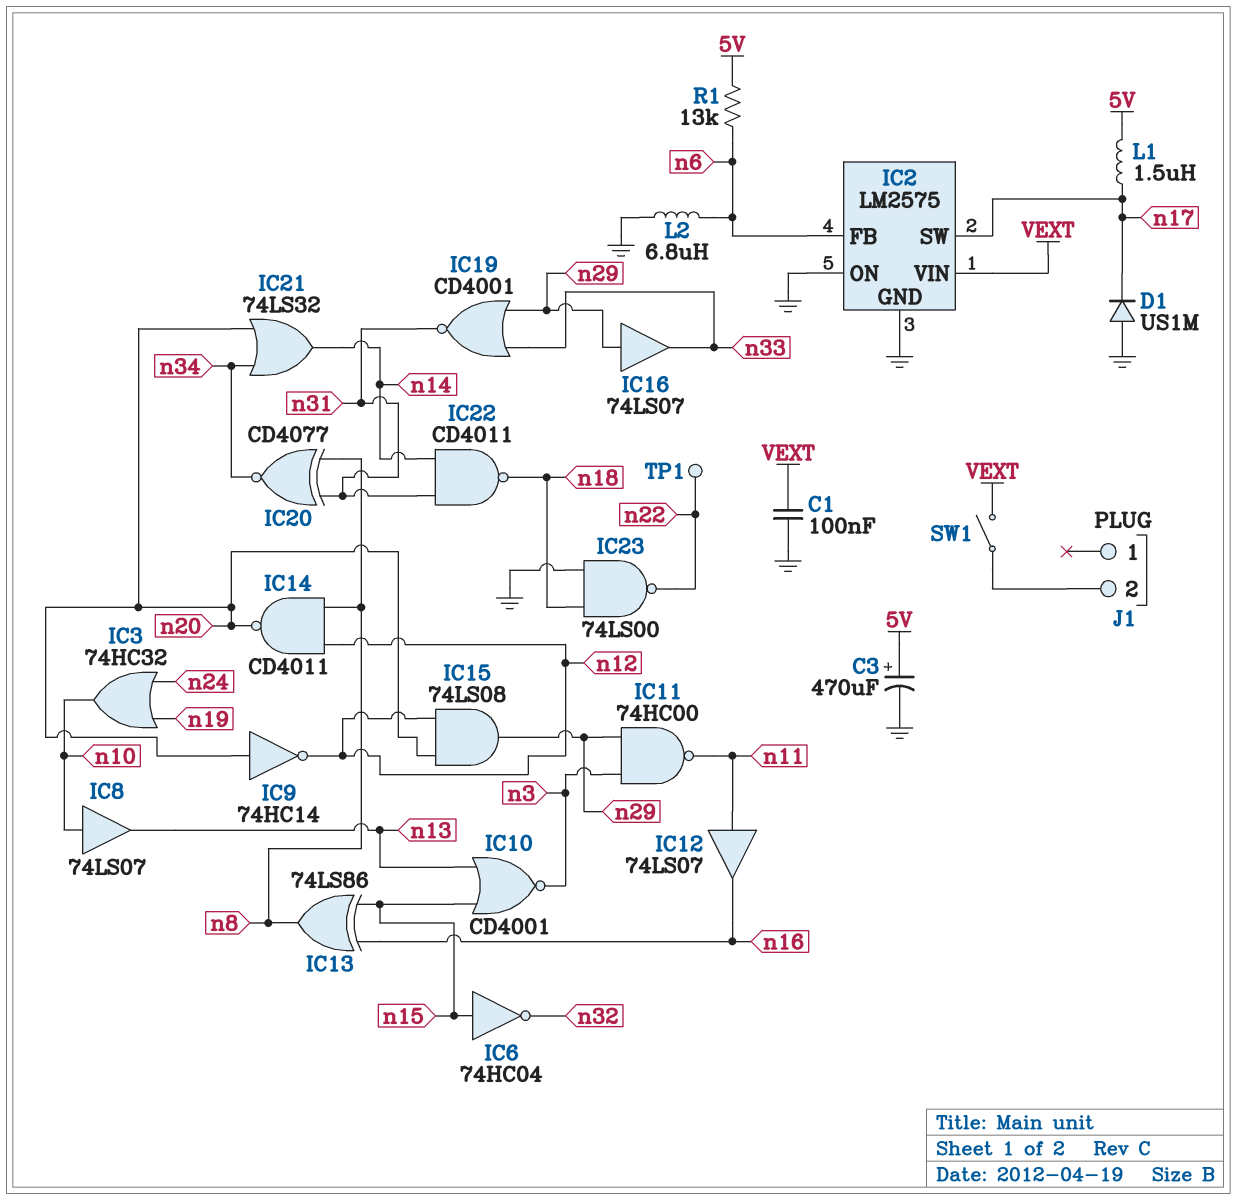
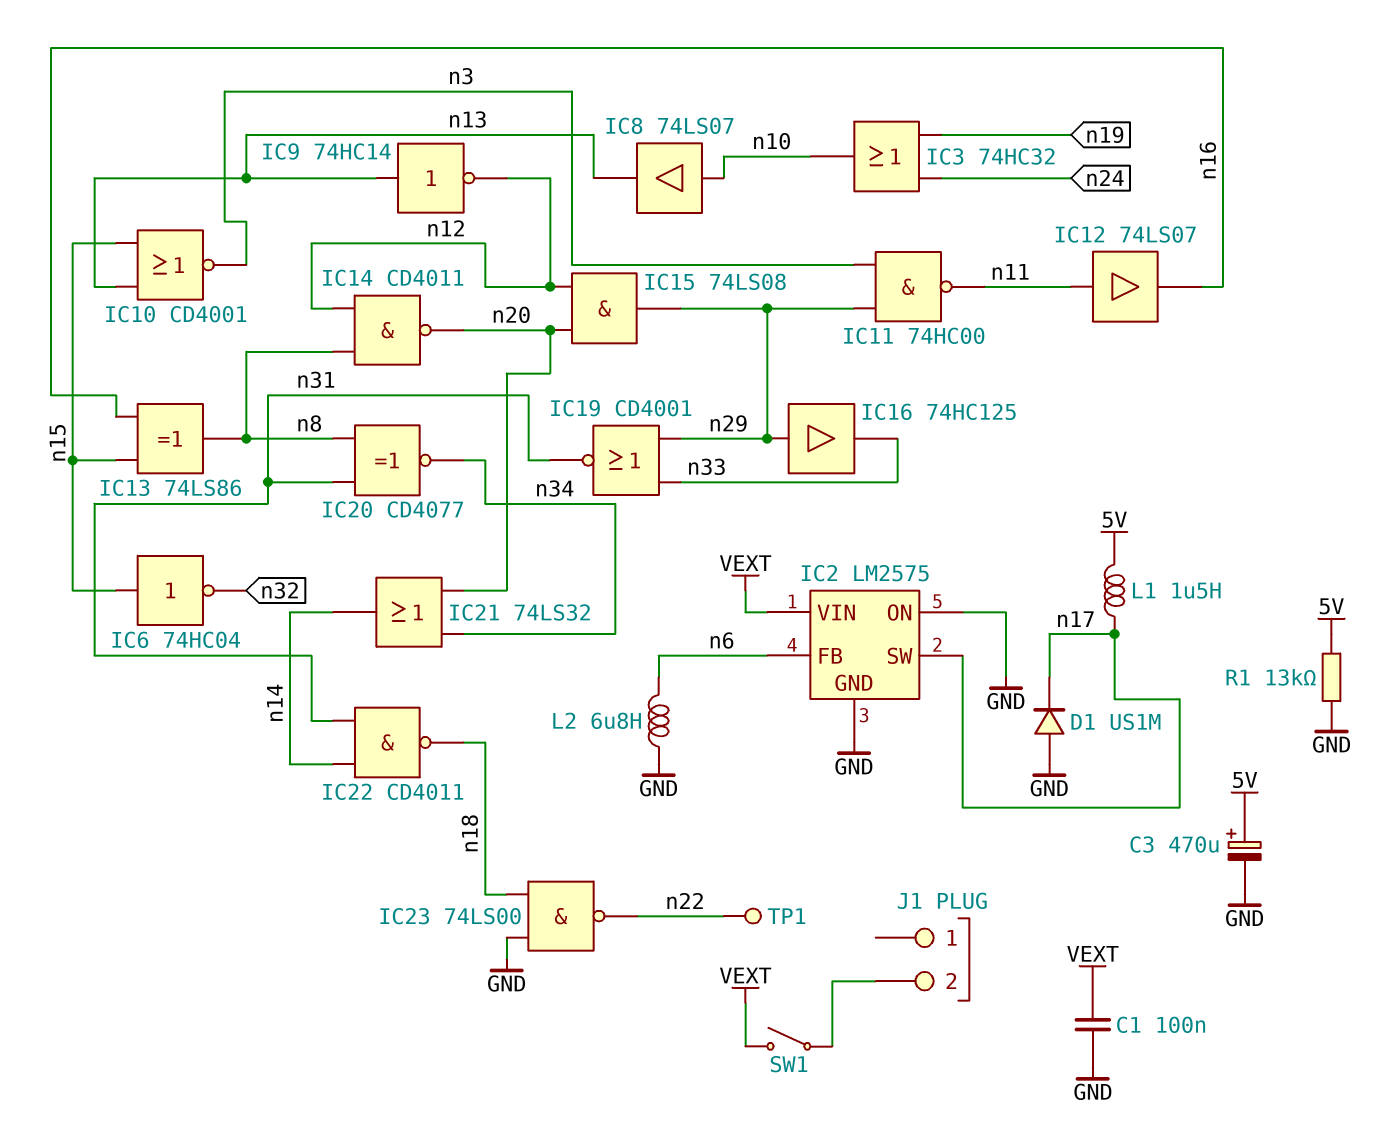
IC9: NOT 74HC14 (in n20, out n12) -> NOT 74HC14 (in n13, out n12)
IC16: buffer 74LS07 (in n29, out n33) -> buffer 74HC125 (in n29, out n33)
R1: 13k (5V, n6) -> 13k (5V, GND)

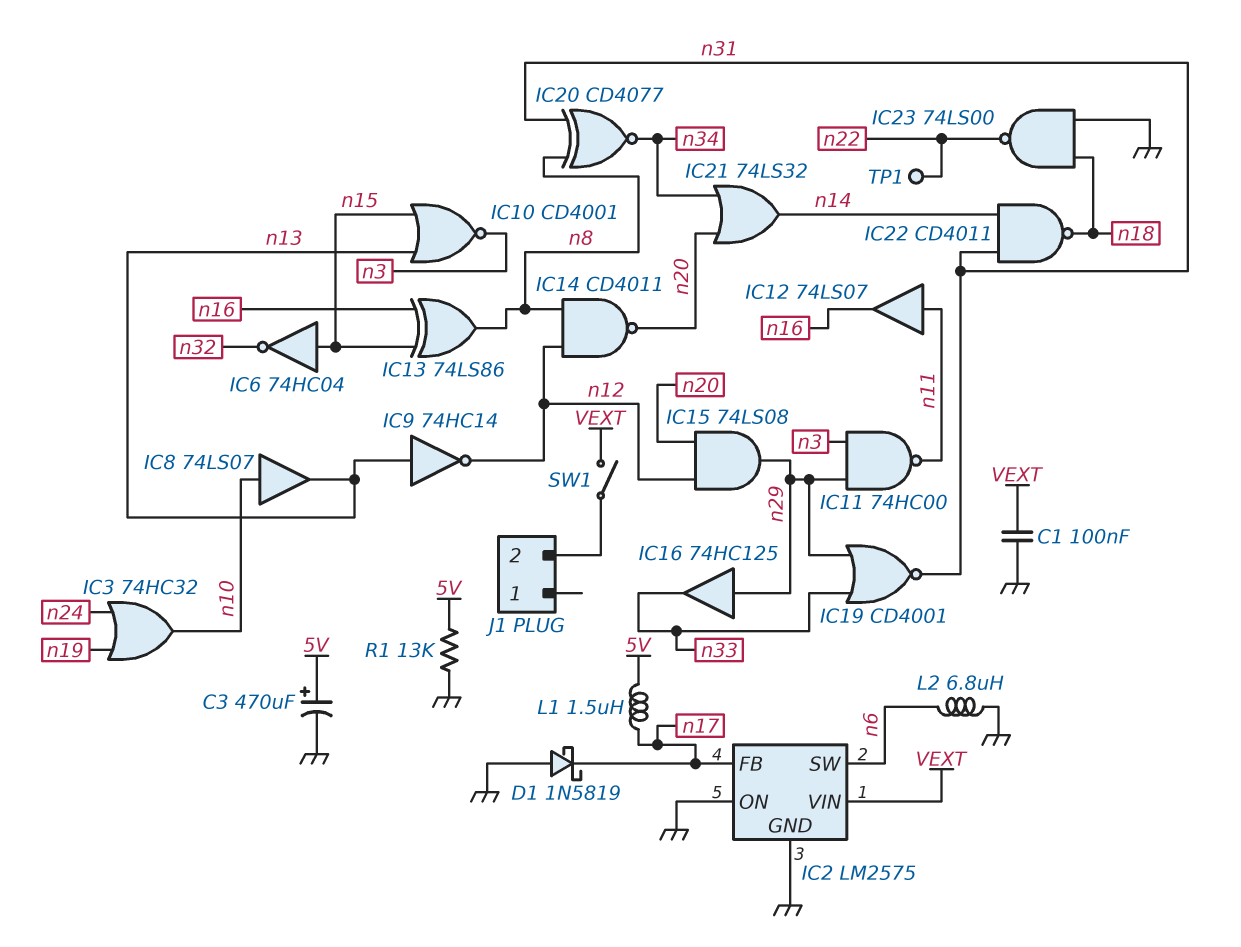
D1: diode US1M (A GND, K n17) -> schottky 1N5819 (A GND, K n17)
IC2 pin FB: n6 -> n17
IC2 pin SW: n17 -> n6

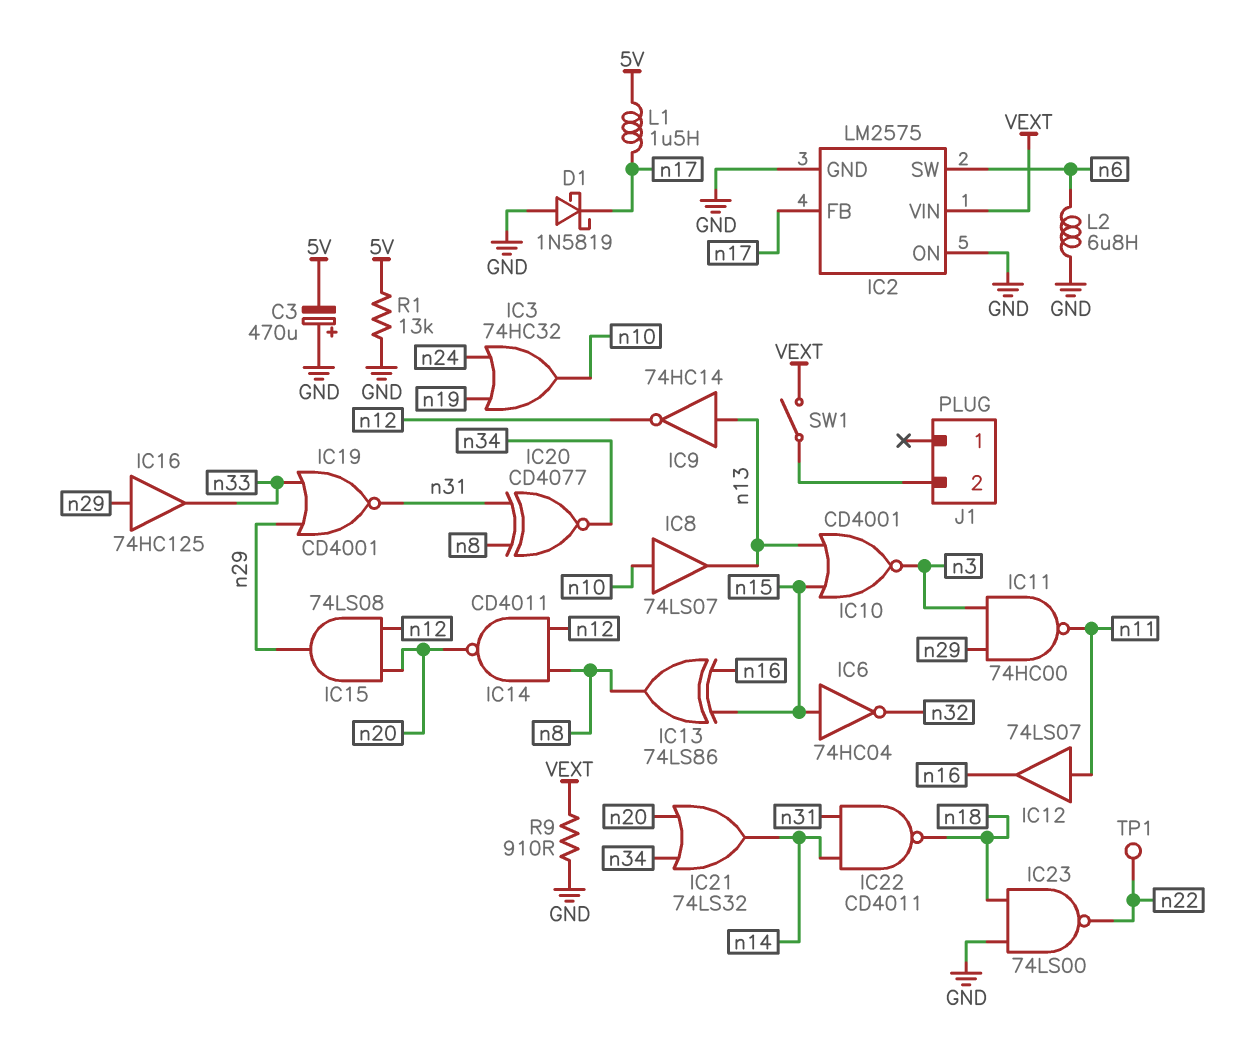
C1: 100nF (GND, VEXT) -> none
C3: 470uF (plus 5V, minus GND) -> 470uF (plus GND, minus 5V)
R9: none -> 910 (GND, VEXT)

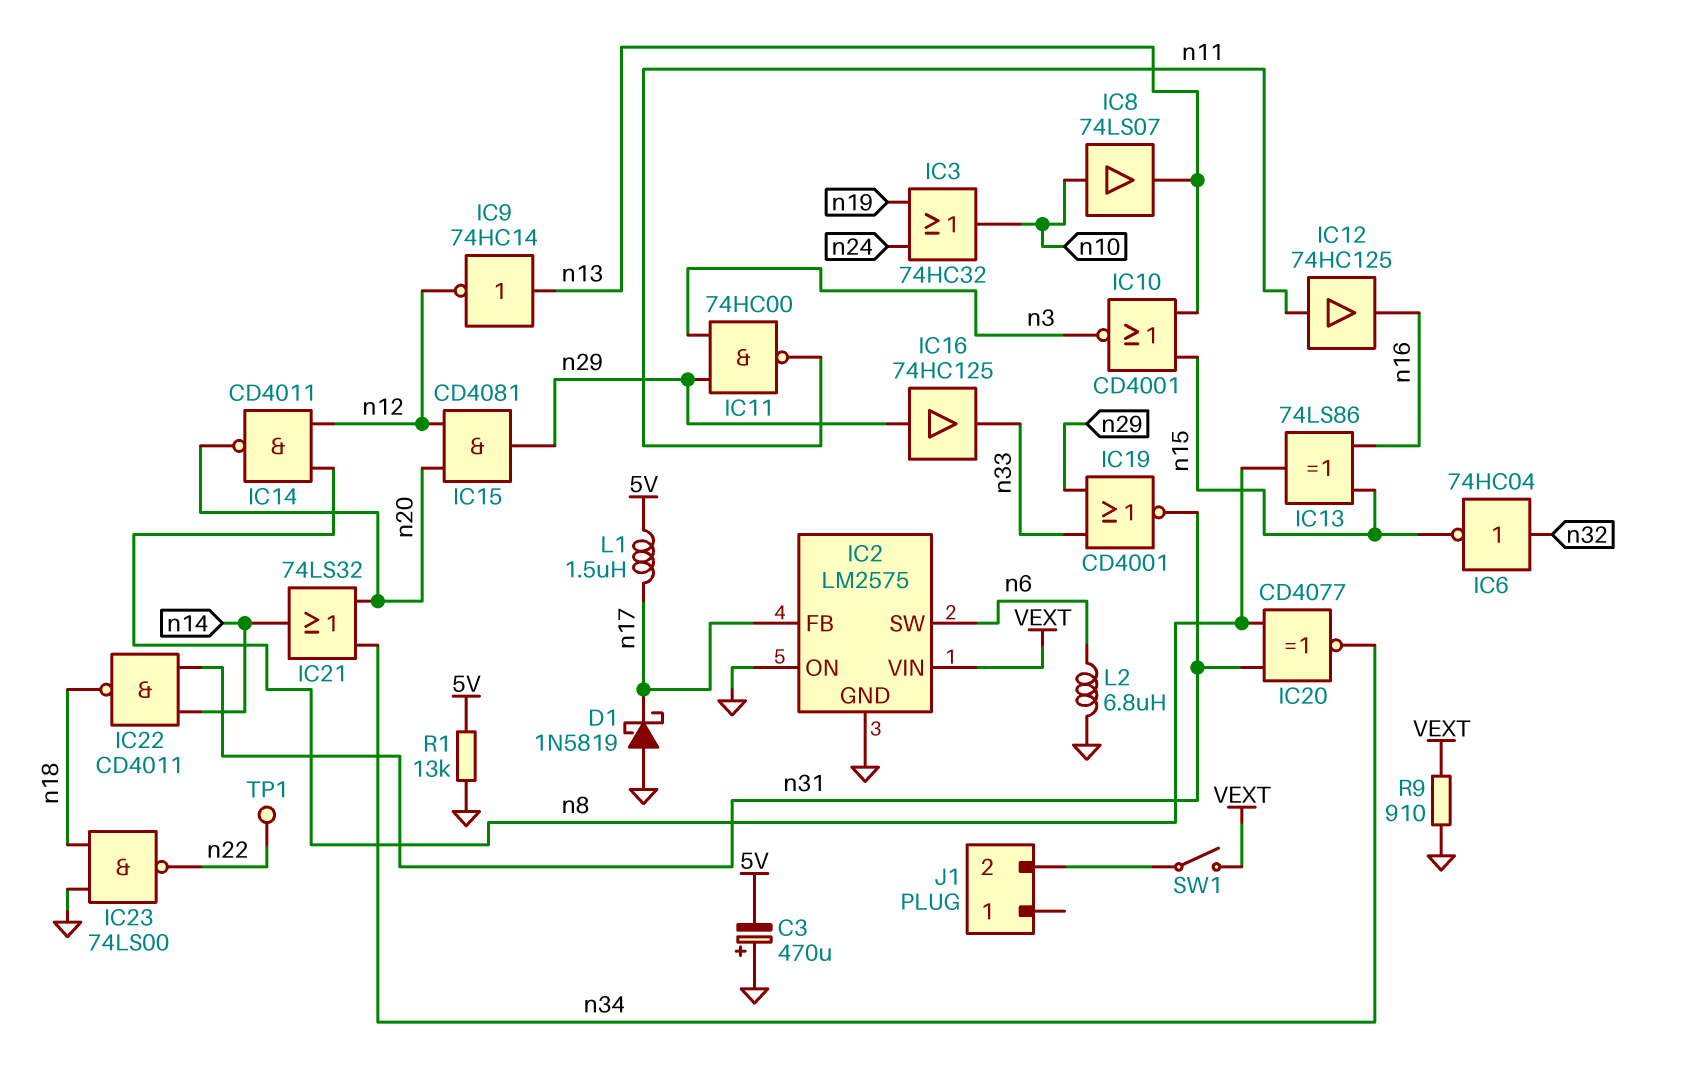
IC6: NOT 74HC04 (in n15, out n32) -> NOT 74HC04 (in n32, out n15)
IC12: buffer 74LS07 (in n11, out n16) -> buffer 74HC125 (in n11, out n16)
IC15: AND 74LS08 (in n12, in n20, out n29) -> AND CD4081 (in n12, in n20, out n29)

